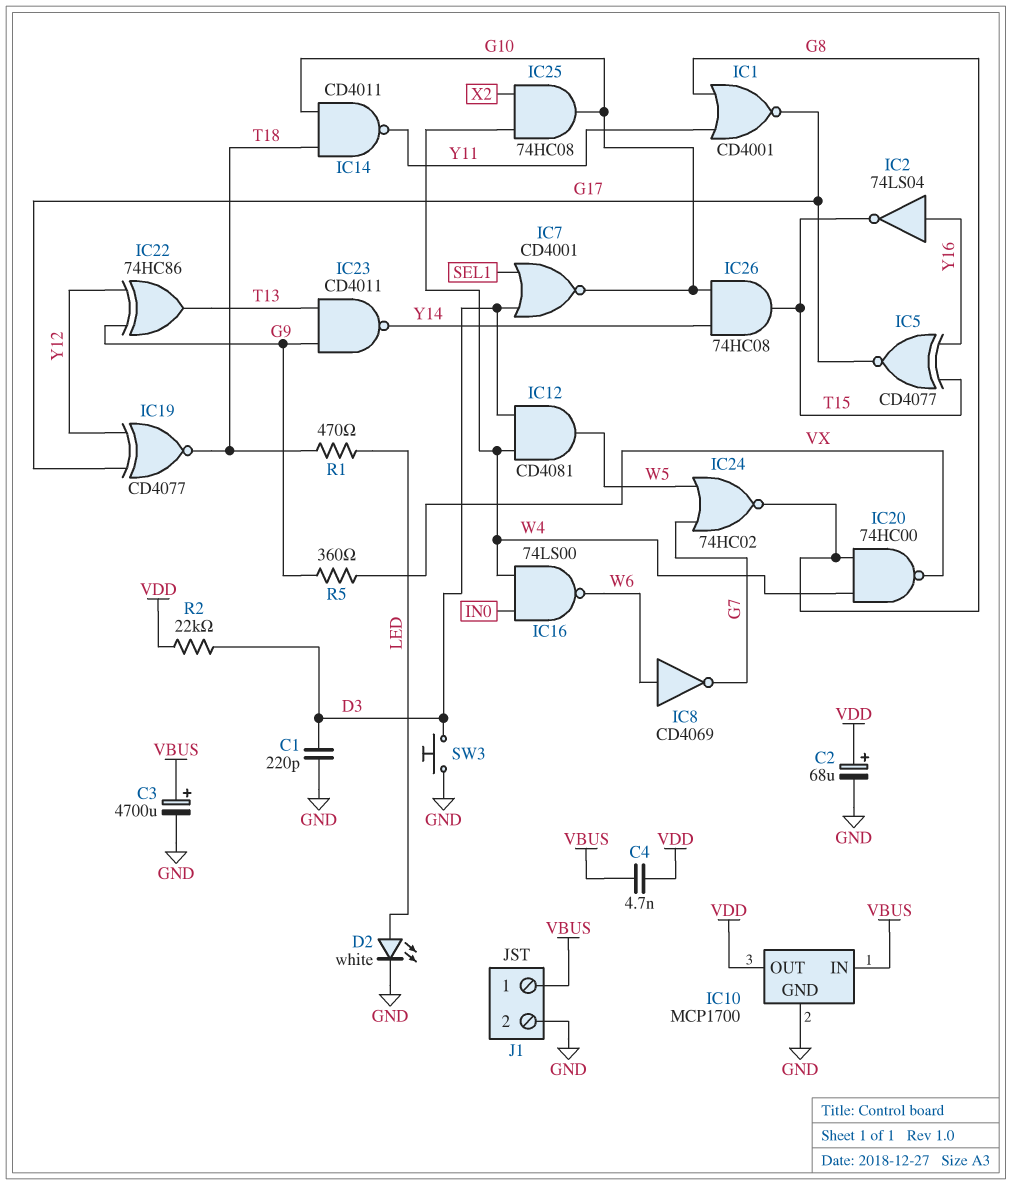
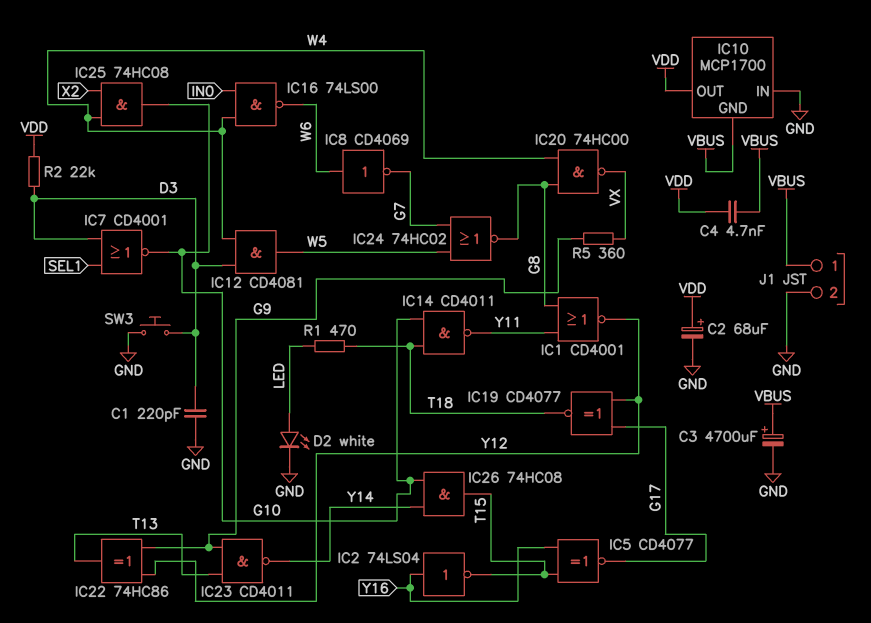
IC1: NOR CD4001 (in G8, in Y11, out G17) -> NOR CD4001 (in G8, in Y11, out Y12)
IC10 pin GND: GND -> VBUS
IC10 pin IN: VBUS -> GND

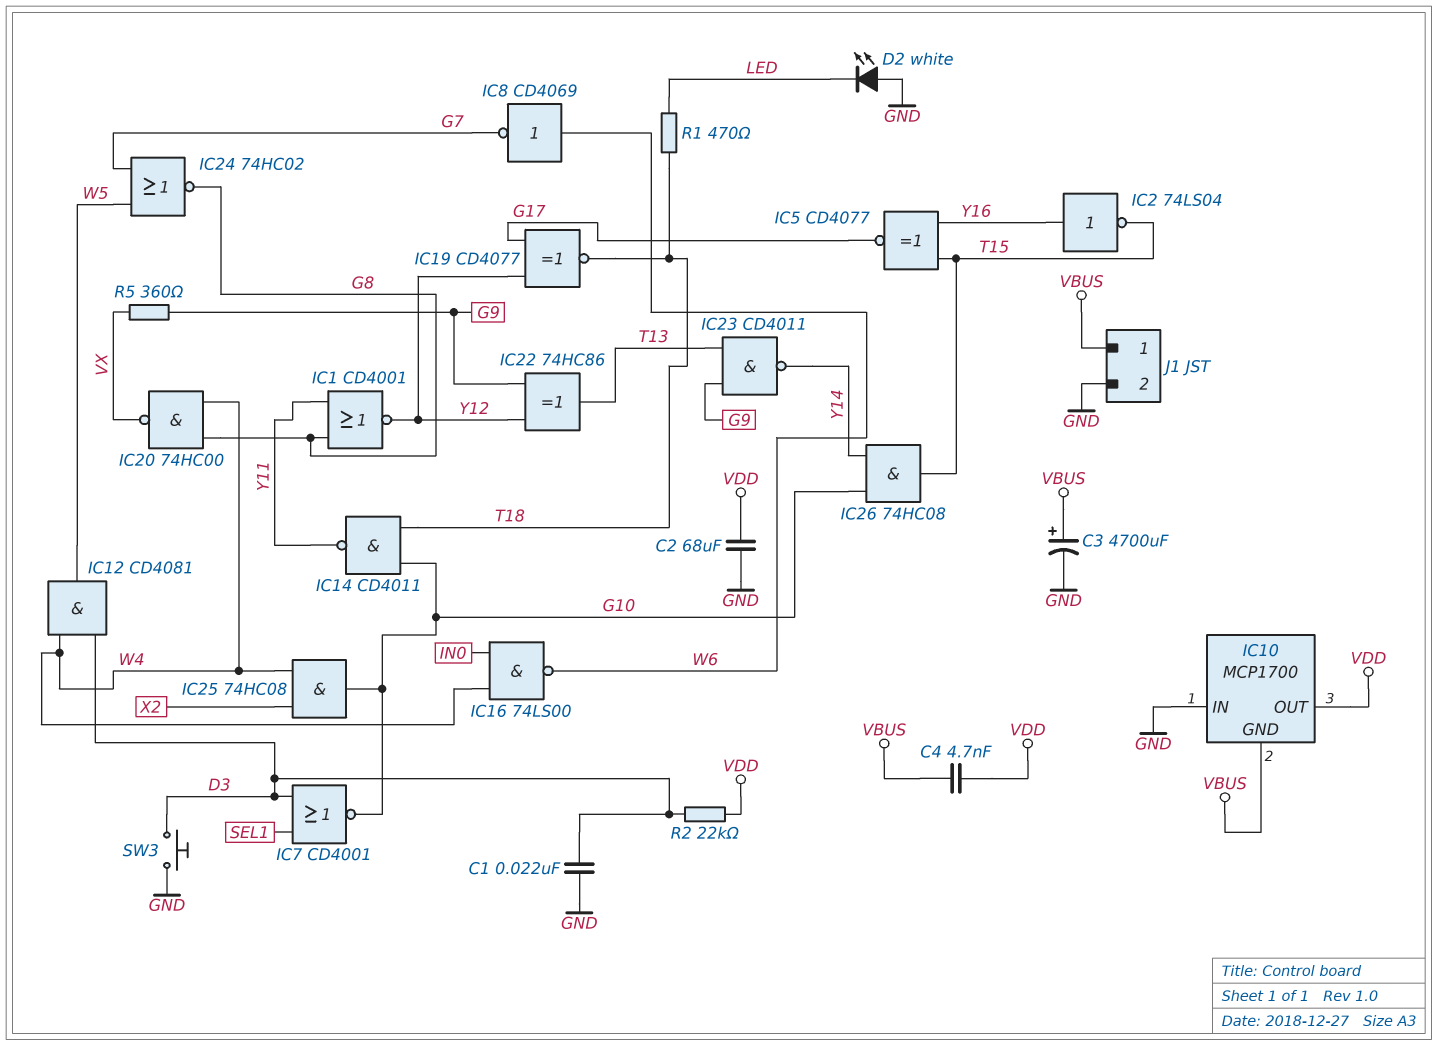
C1: 220pF (D3, GND) -> 22nF (D3, GND)
C2: 68uF (plus VDD, minus GND) -> 68uF (GND, VDD)
D2: LED white (A LED, K GND) -> LED white (A GND, K LED)

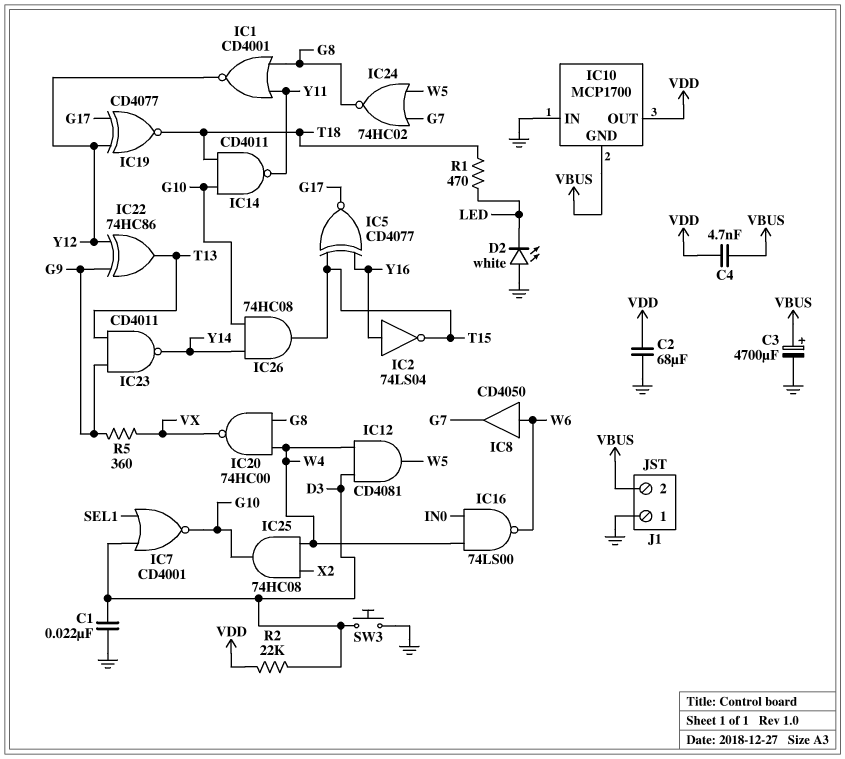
IC8: NOT CD4069 (in W6, out G7) -> buffer CD4050 (in W6, out G7)
J1 pin 1: VBUS -> GND
J1 pin 2: GND -> VBUS

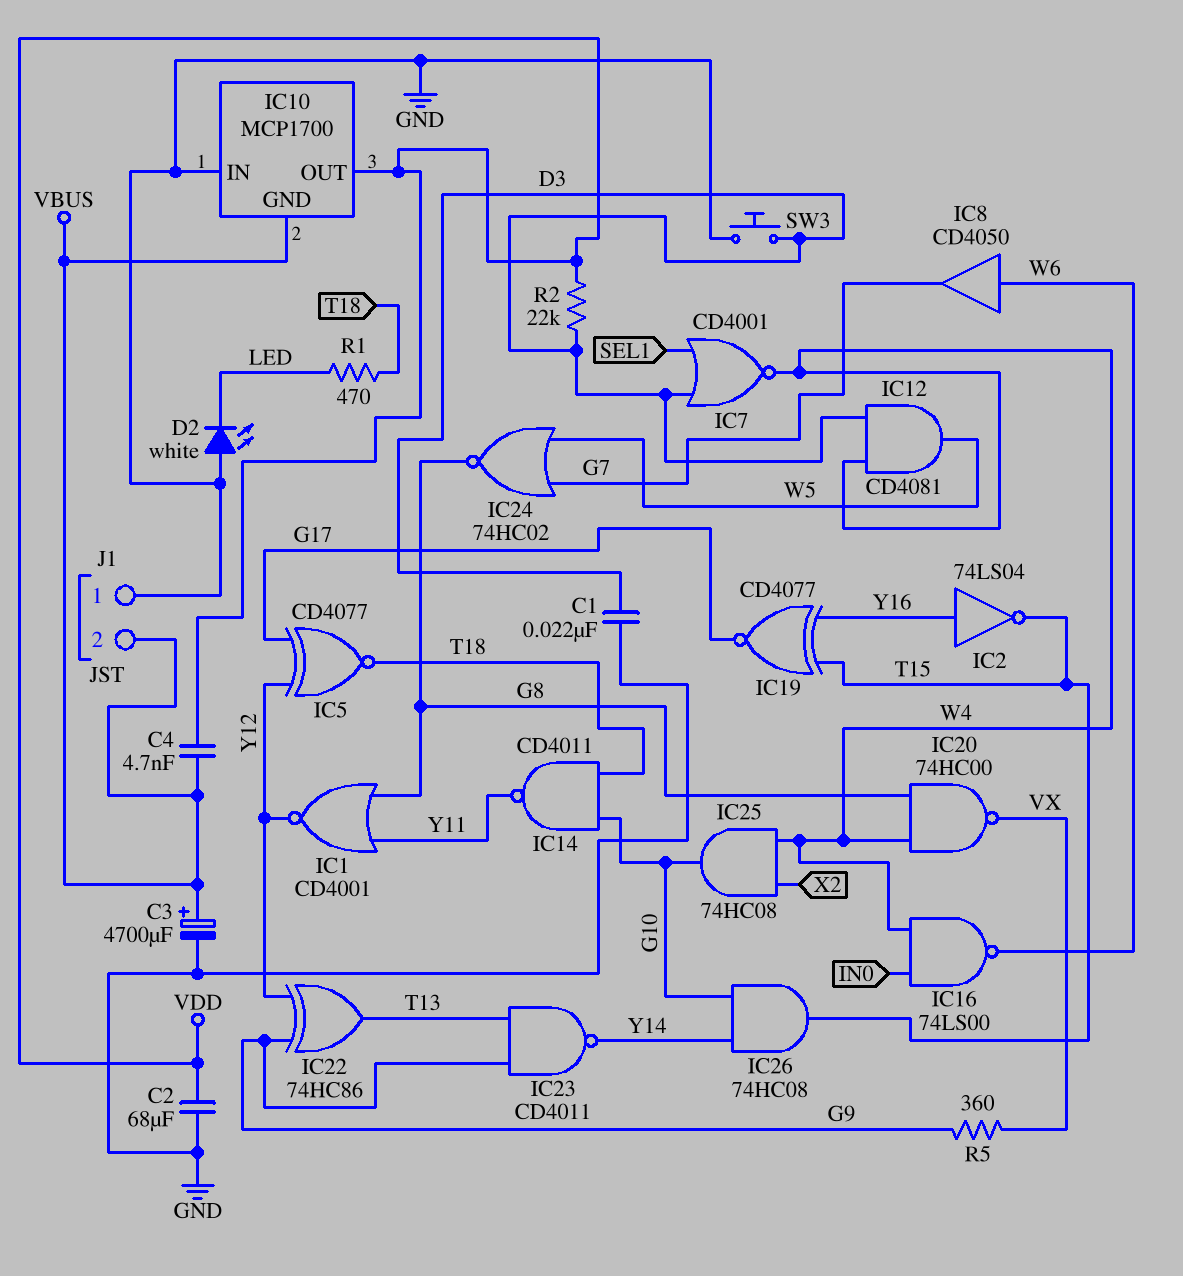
IC5: XNOR CD4077 (in T15, in Y16, out G17) -> XNOR CD4077 (in G17, in Y12, out T18)
IC7: NOR CD4001 (in D3, in SEL1, out G10) -> NOR CD4001 (in D3, in SEL1, out W4)
IC19: XNOR CD4077 (in G17, in Y12, out T18) -> XNOR CD4077 (in T15, in Y16, out G17)

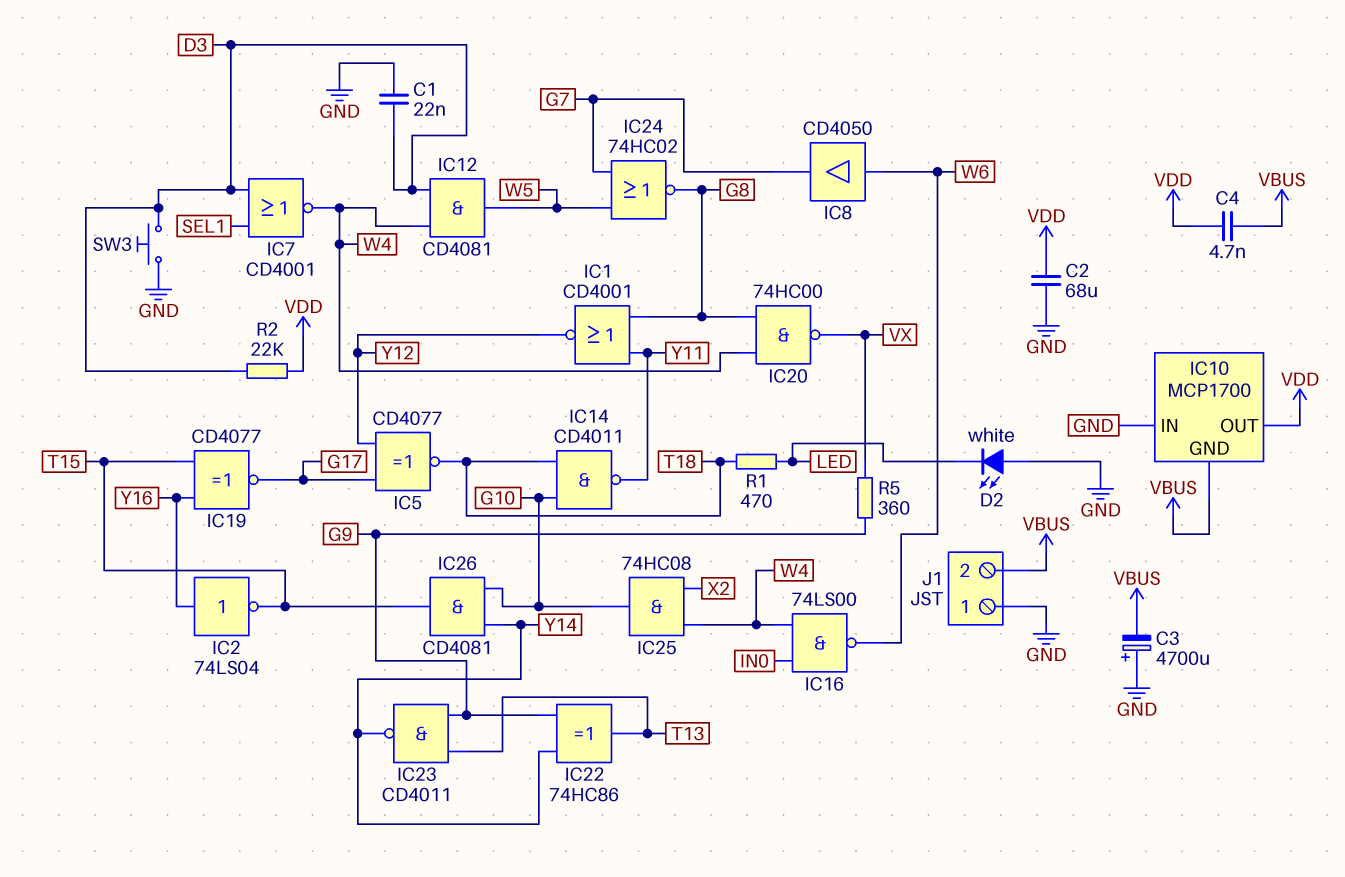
C3: 4700uF (plus VBUS, minus GND) -> 4700uF (plus GND, minus VBUS)
IC22: XOR 74HC86 (in G9, in Y12, out T13) -> XOR 74HC86 (in G9, in Y14, out T13)
IC26: AND 74HC08 (in G10, in Y14, out T15) -> AND CD4081 (in G10, in Y14, out T15)

